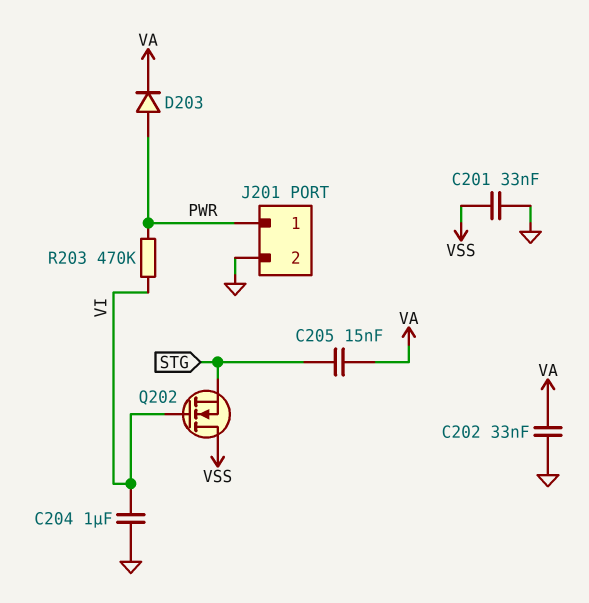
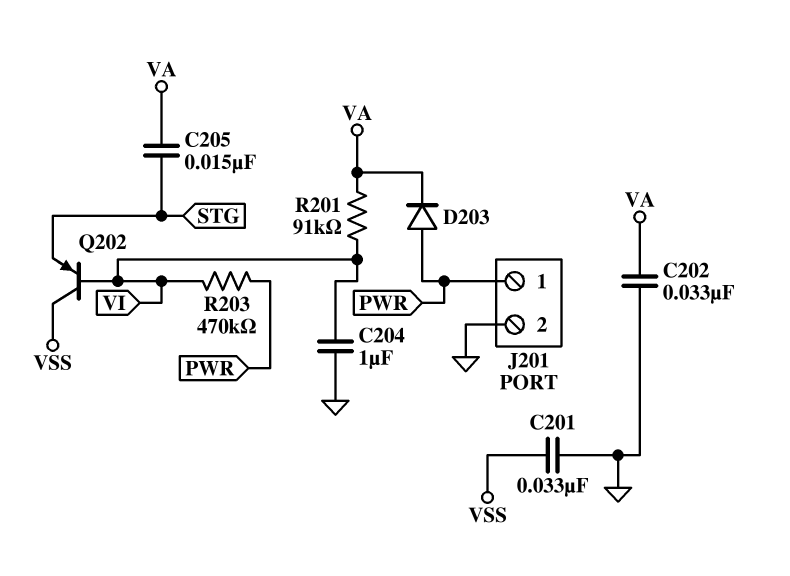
Q202: NMOS (G VI, D VSS, S STG) -> PNP (B VI, C VSS, E STG)
R201: none -> 91k (VA, VI)

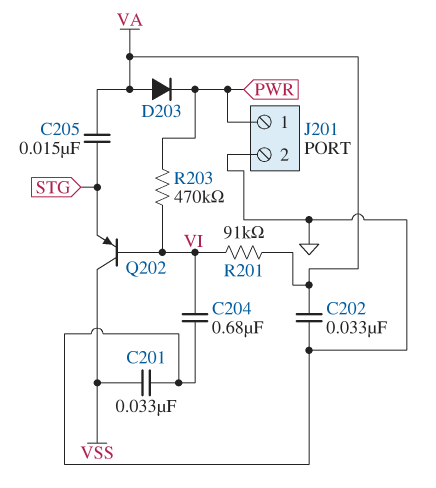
C204: 1uF (GND, VI) -> 680nF (GND, VI)
D203: diode (A PWR, K VA) -> diode (A VA, K PWR)

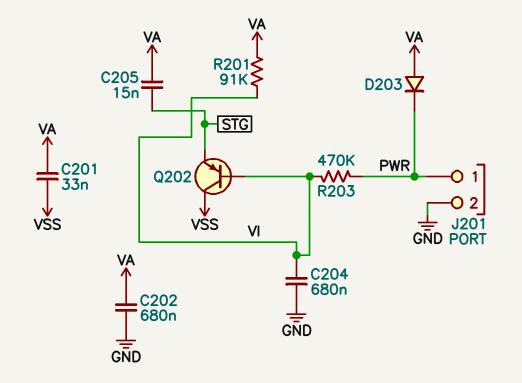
C201: 33nF (GND, VSS) -> 33nF (VA, VSS)
C202: 33nF (GND, VA) -> 680nF (GND, VA)

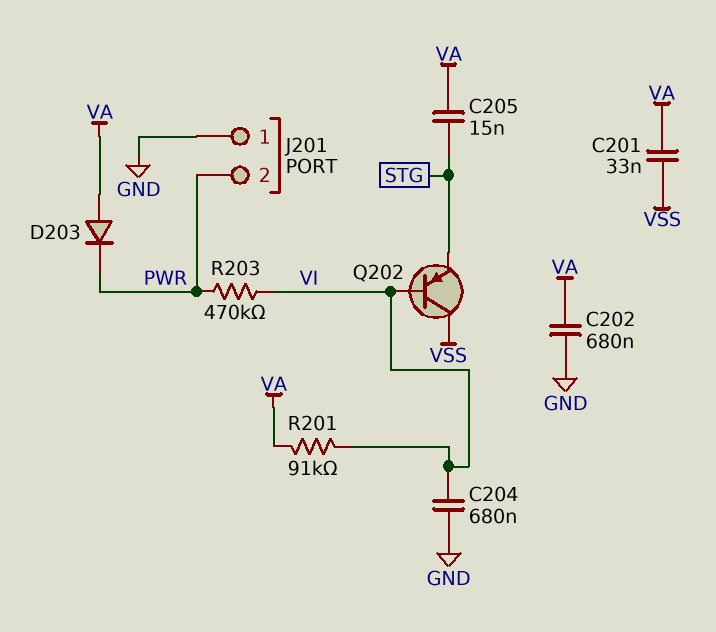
J201 pin 1: PWR -> GND
J201 pin 2: GND -> PWR

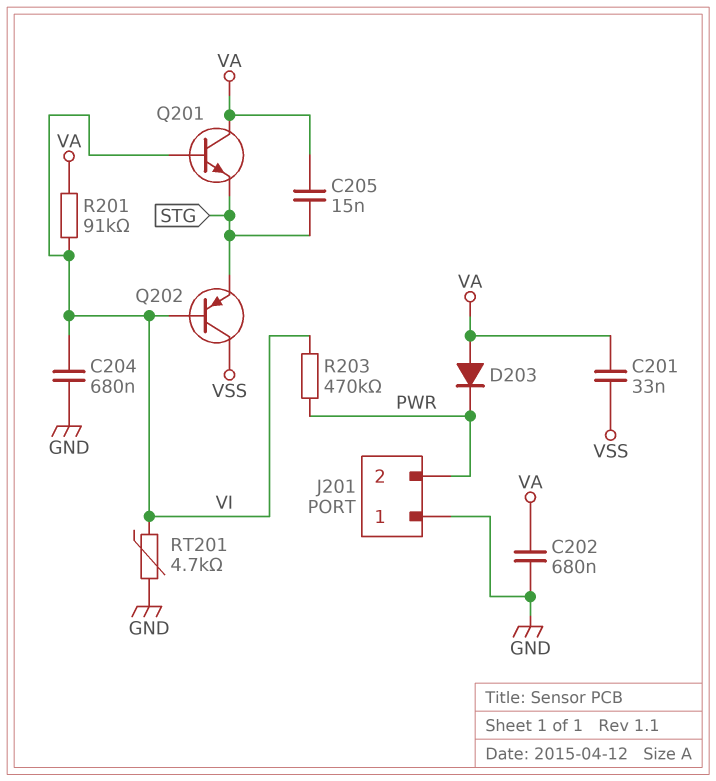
Q201: none -> NPN (B VI, C VA, E STG)
RT201: none -> 4.7k (GND, VI)

